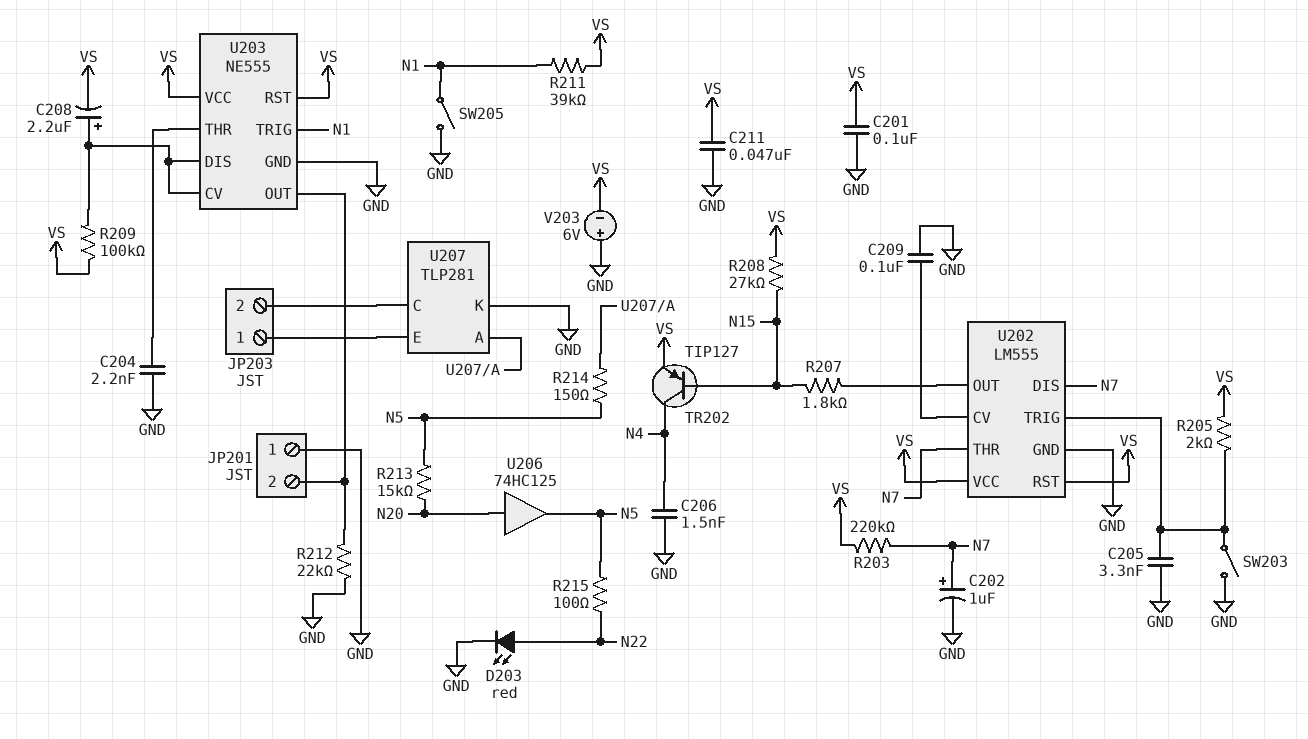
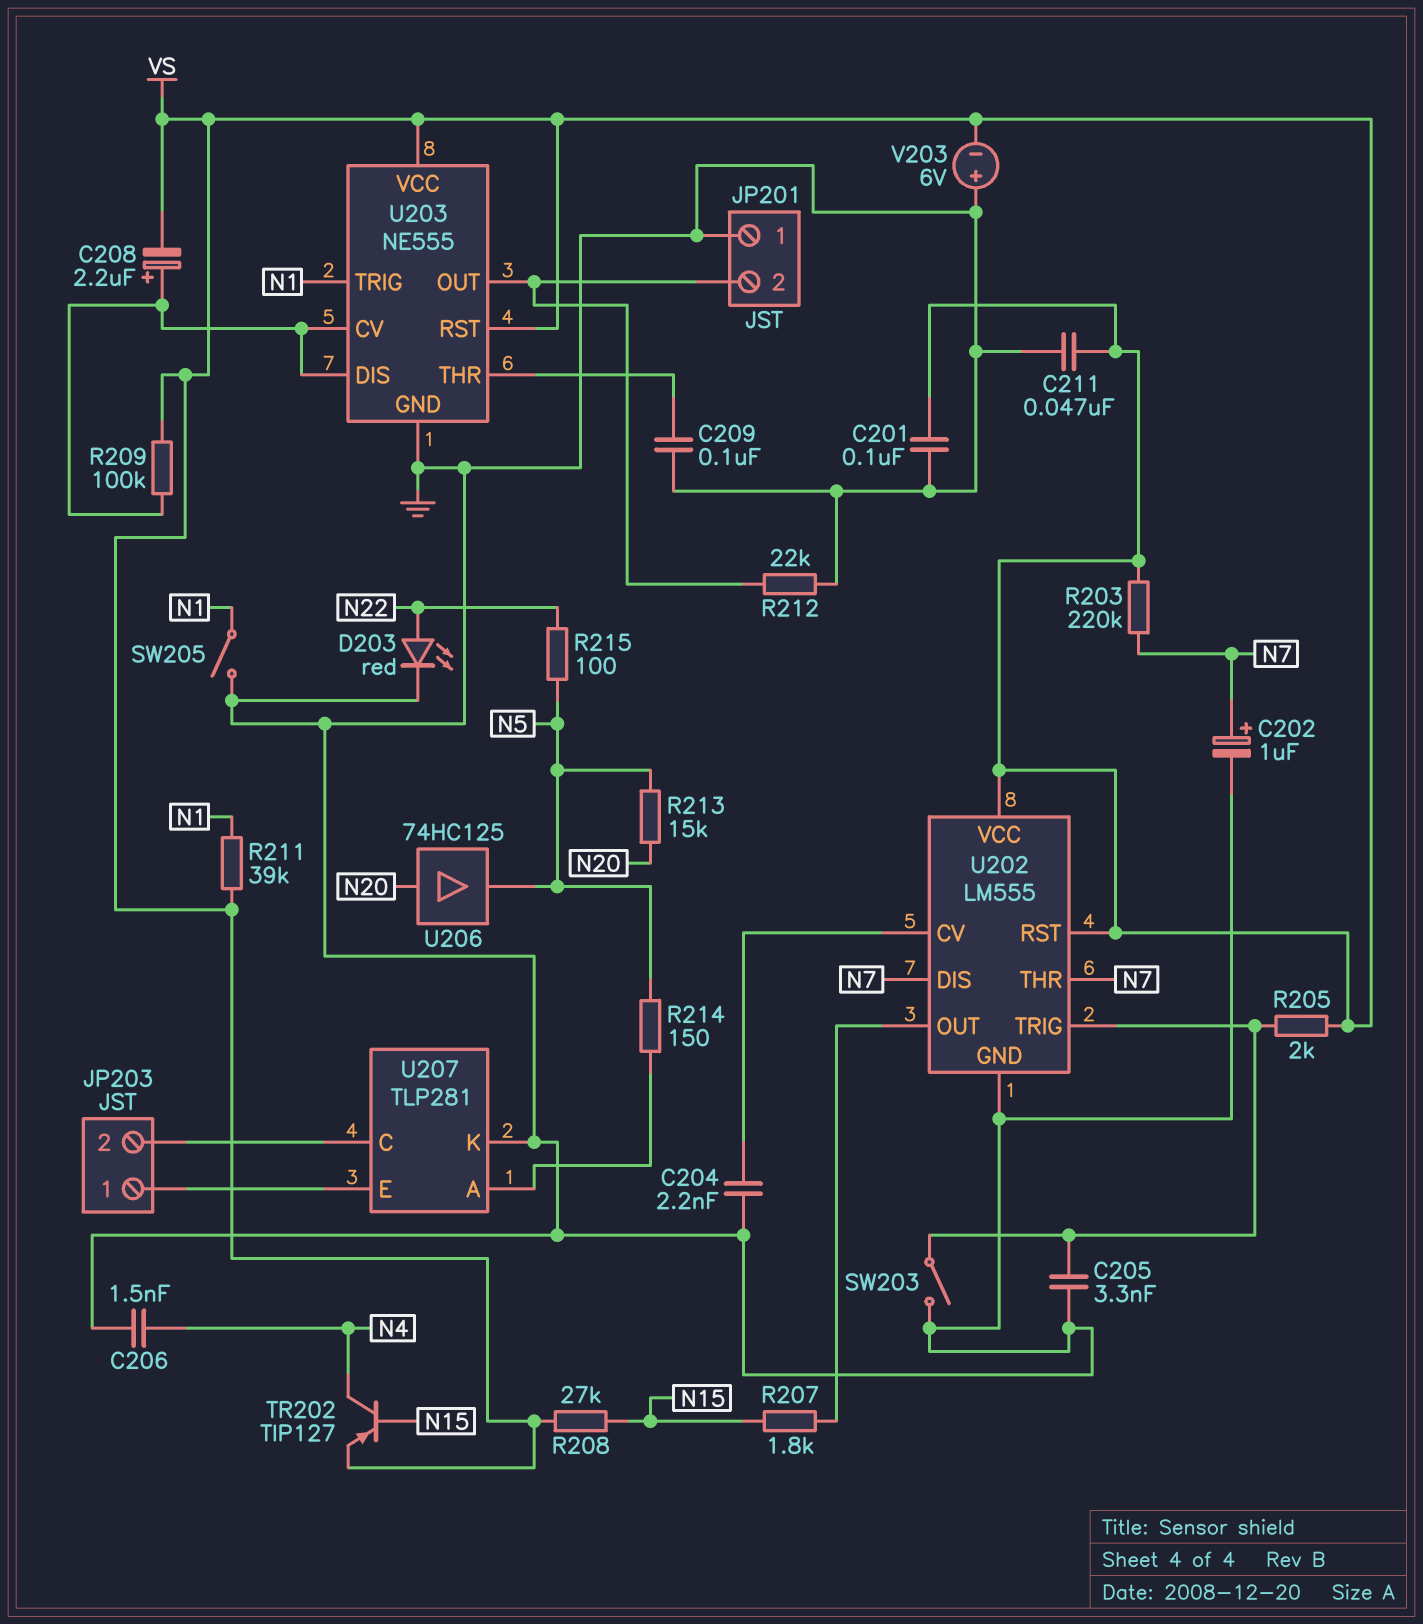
C204: 2.2nF (GND, U203/THR) -> 2.2nF (GND, U202/CV)
C209: 100nF (GND, U202/CV) -> 100nF (GND, U203/THR)

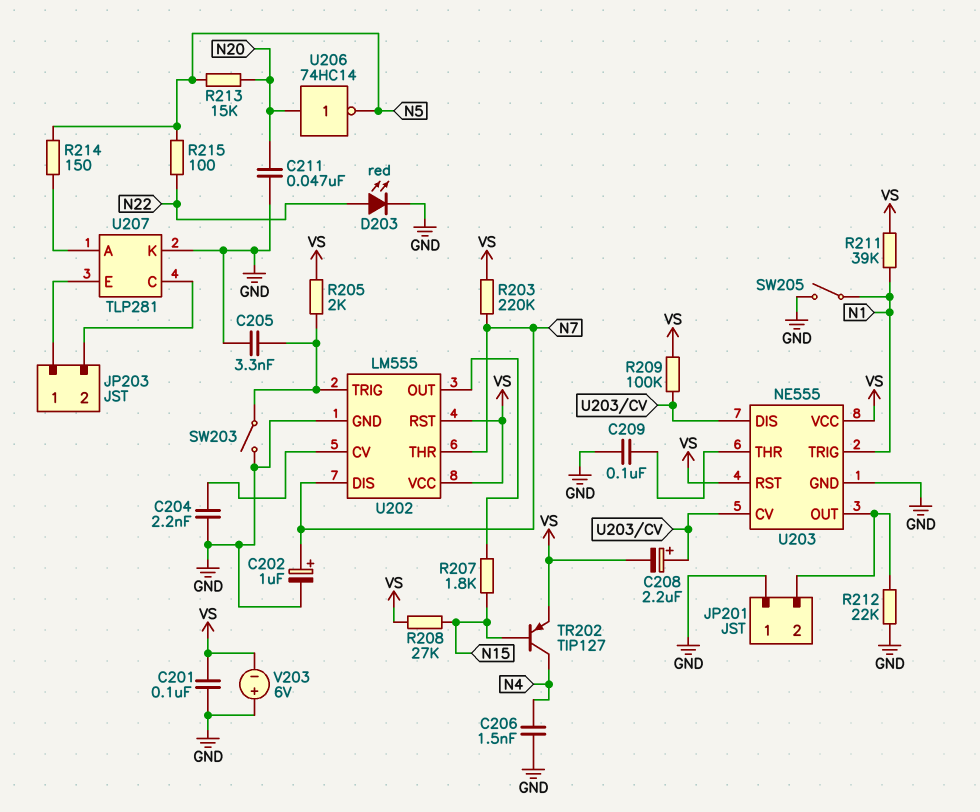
C211: 47nF (GND, VS) -> 47nF (GND, N20)
U206: buffer 74HC125 (in N20, out N5) -> NOT 74HC14 (in N20, out N5)

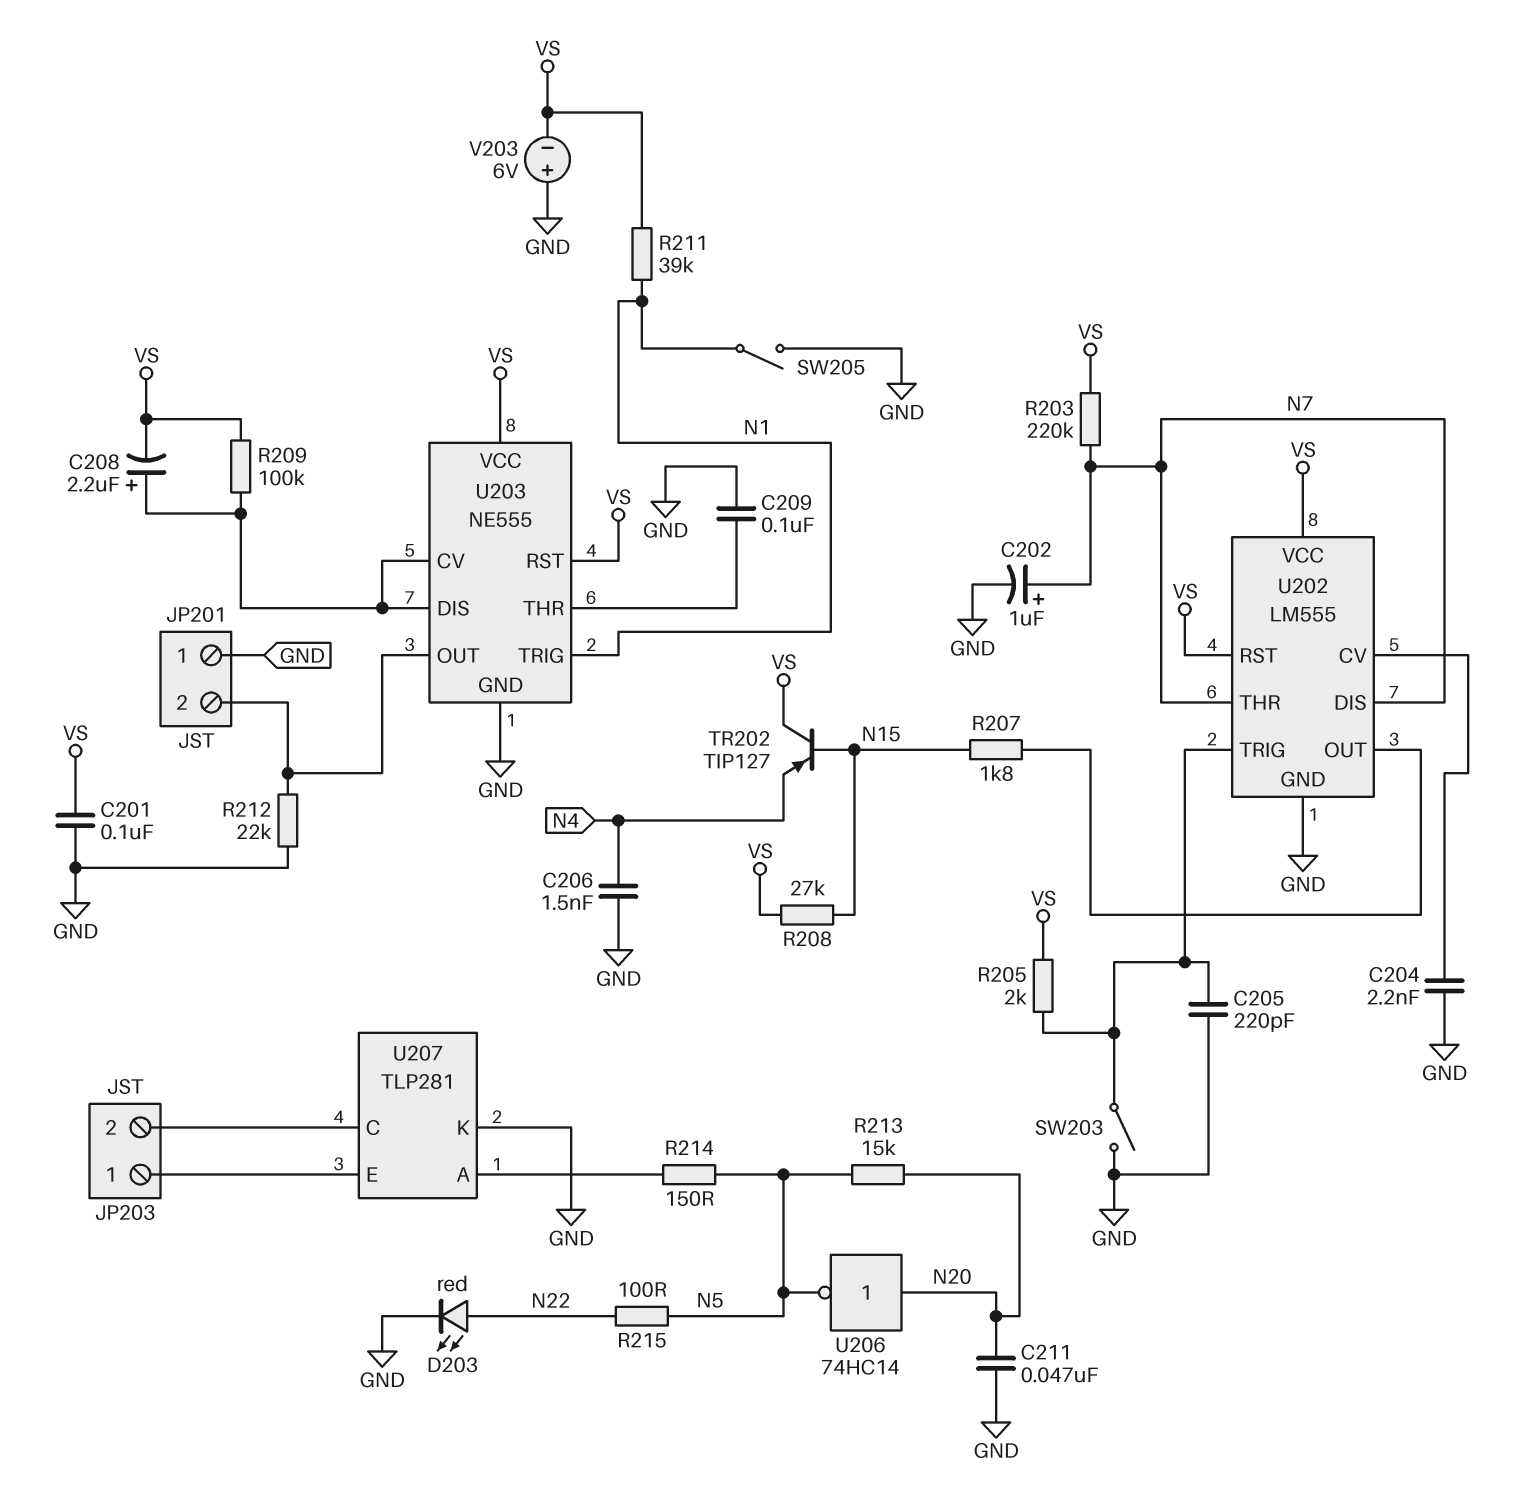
C205: 3.3nF (GND, U202/TRIG) -> 220pF (GND, U202/TRIG)
TR202: PNP TIP127 (B N15, C N4, E VS) -> PNP TIP127 (B N15, C VS, E N4)

